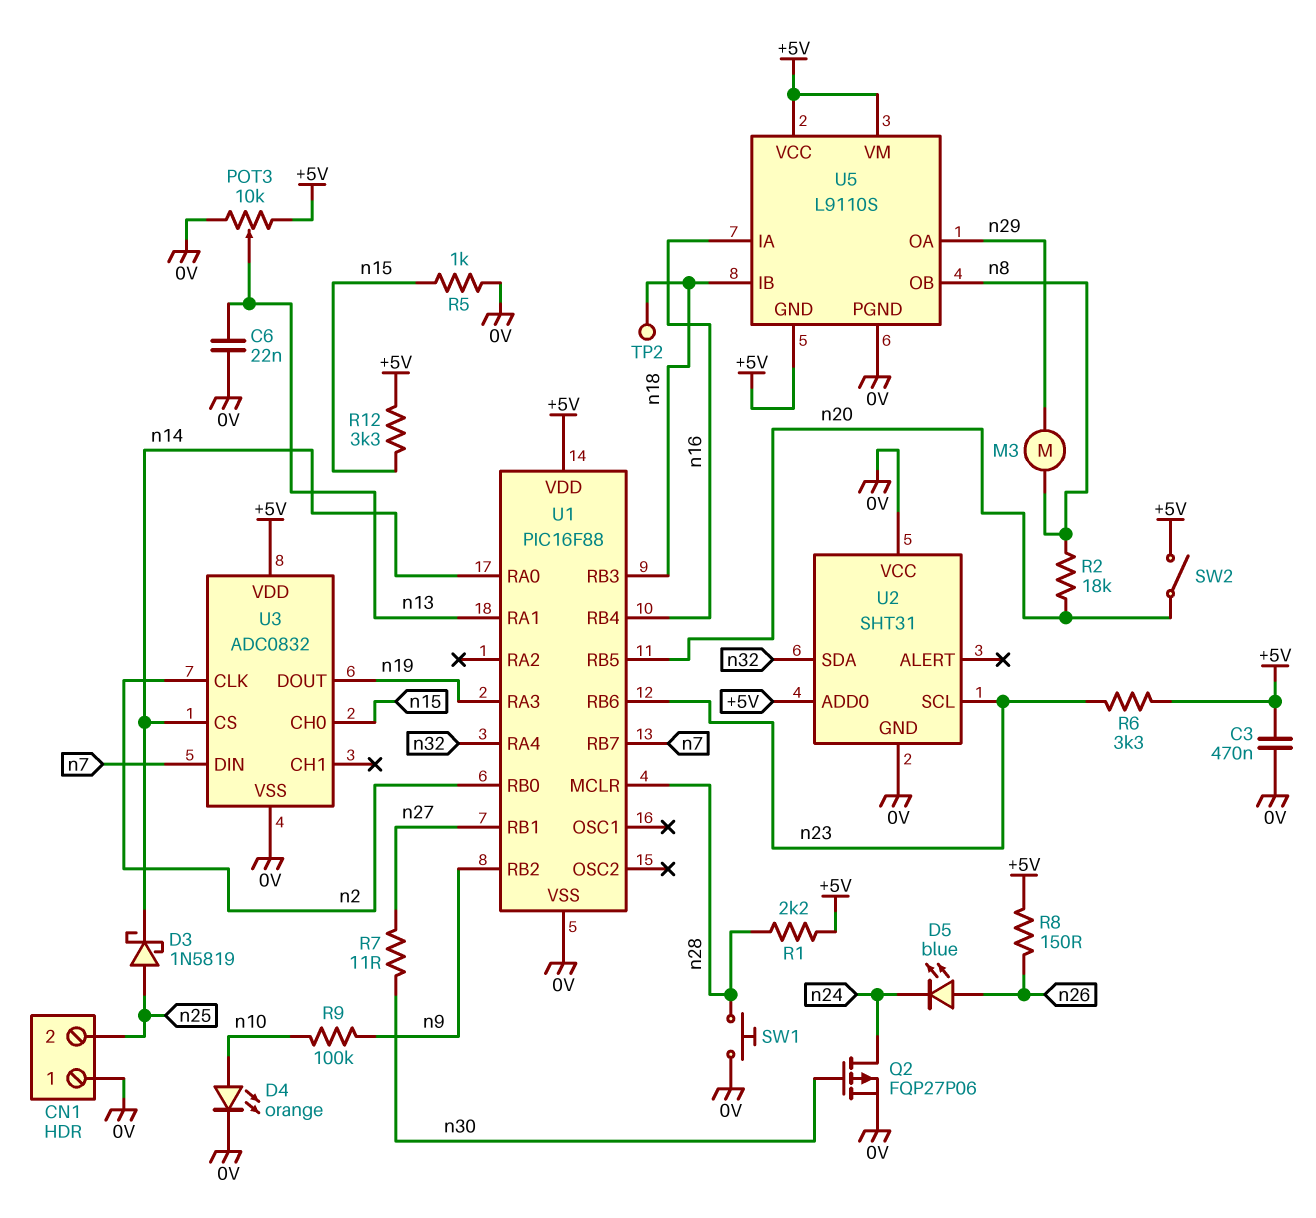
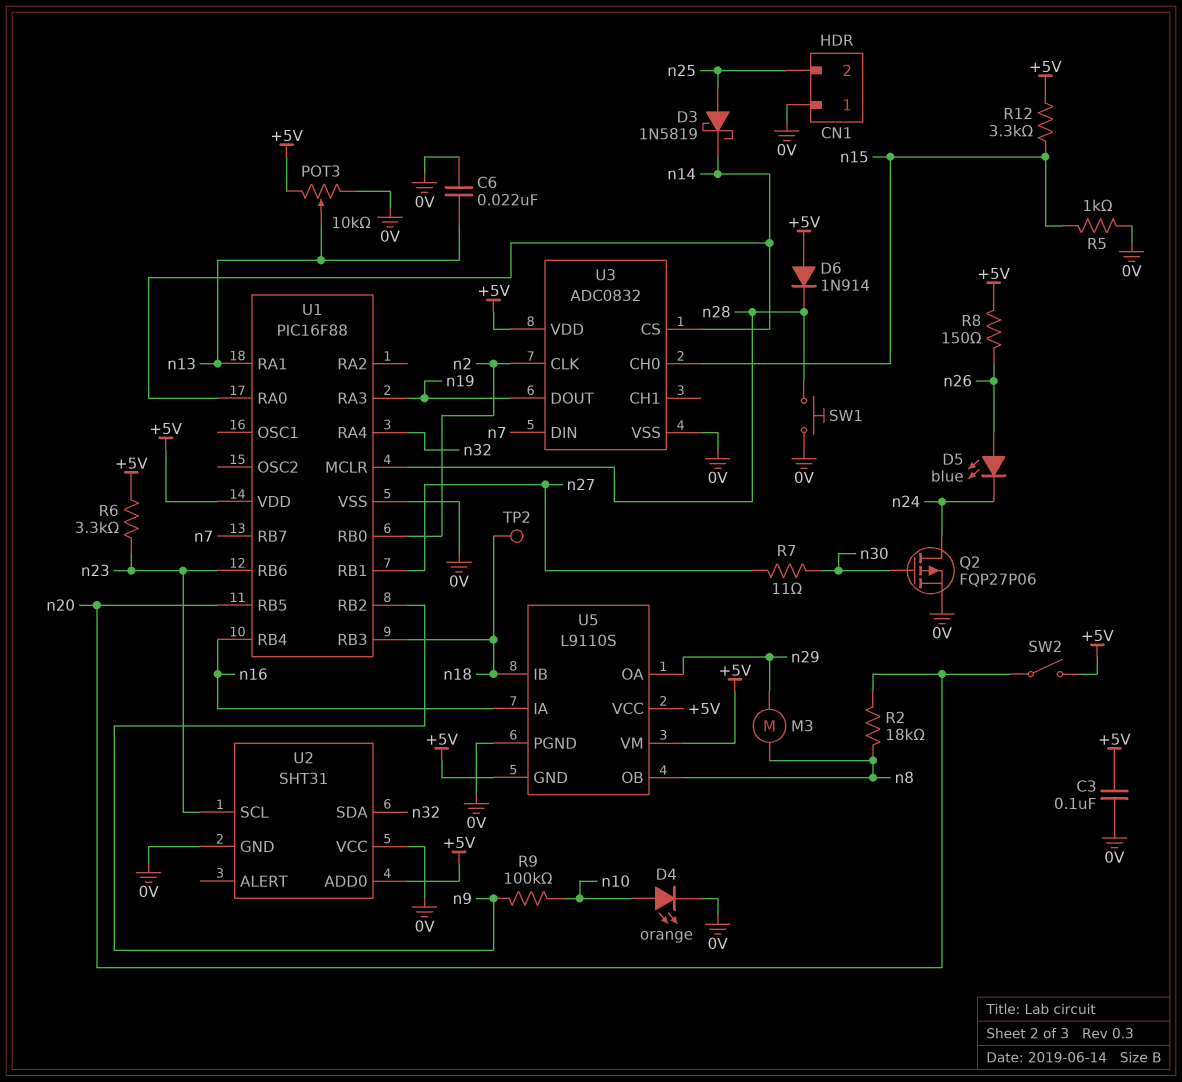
C3: 470nF (+5V, 0V) -> 100nF (+5V, 0V)
D6: none -> diode 1N914 (A +5V, K n28)
R1: 2.2k (+5V, n28) -> none

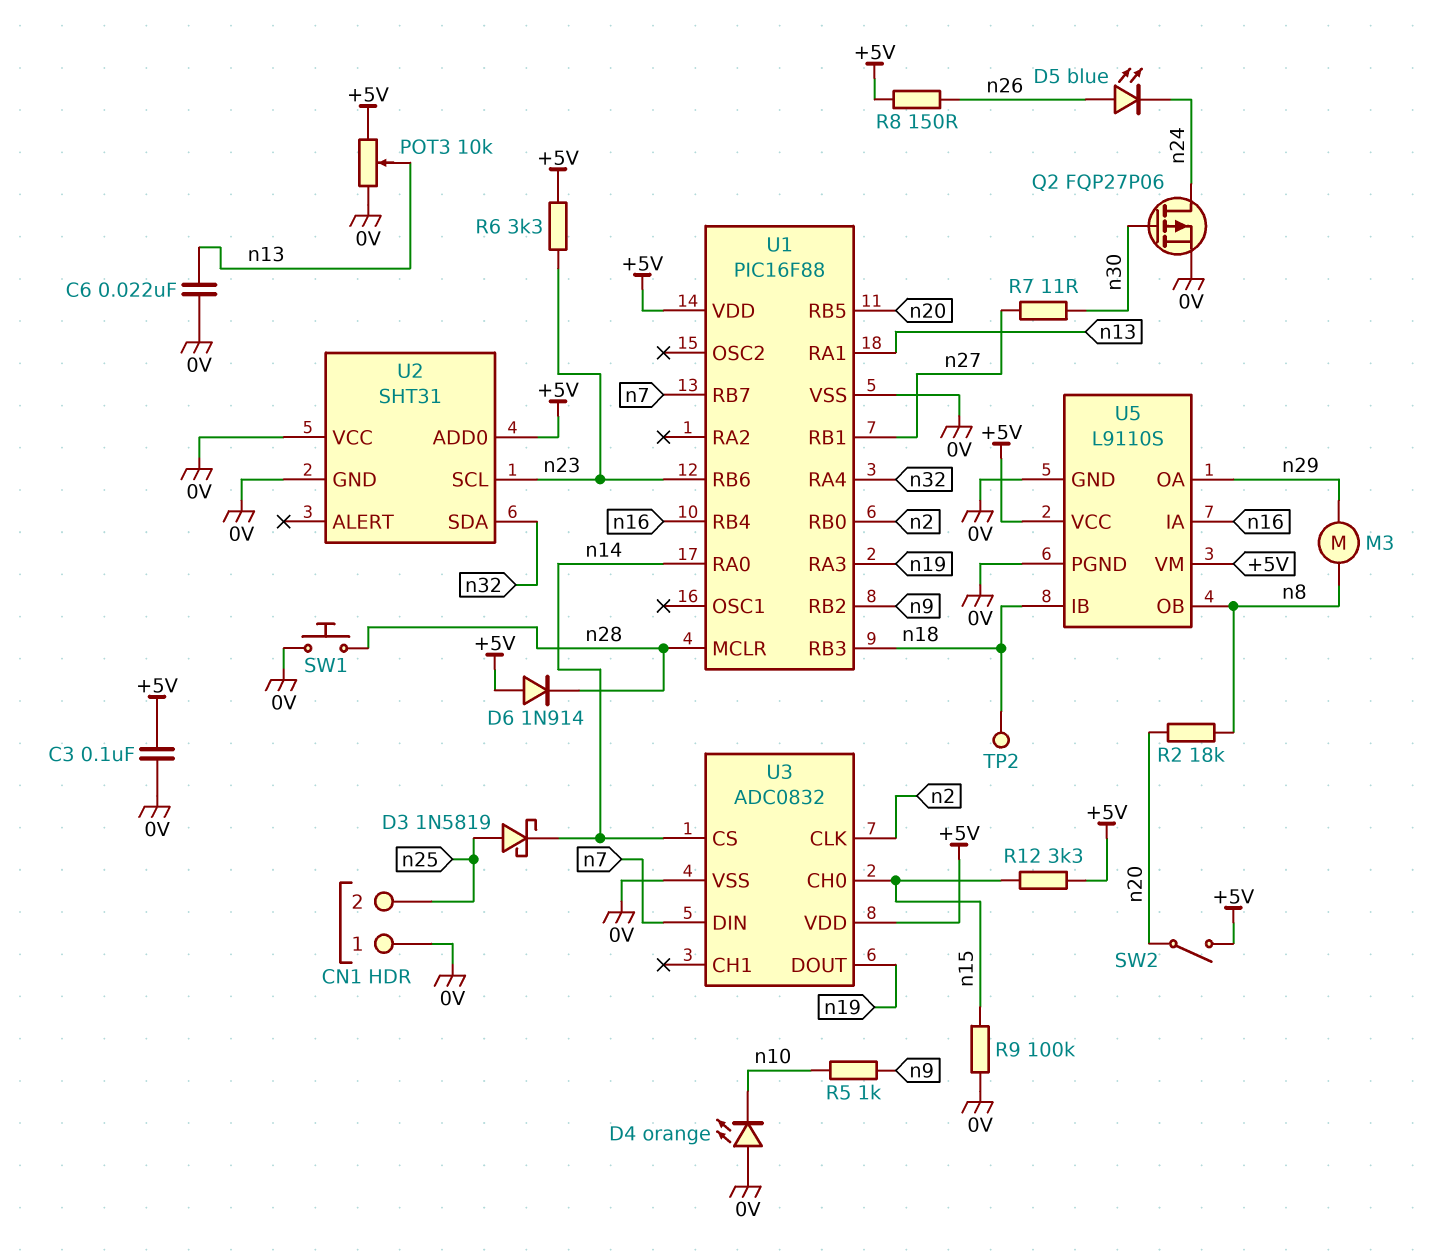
D4: LED orange (A n10, K 0V) -> LED orange (A 0V, K n10)
R5: 1k (0V, n15) -> 1k (n9, n10)
R9: 100k (n9, n10) -> 100k (0V, n15)
U5 pin GND: +5V -> 0V

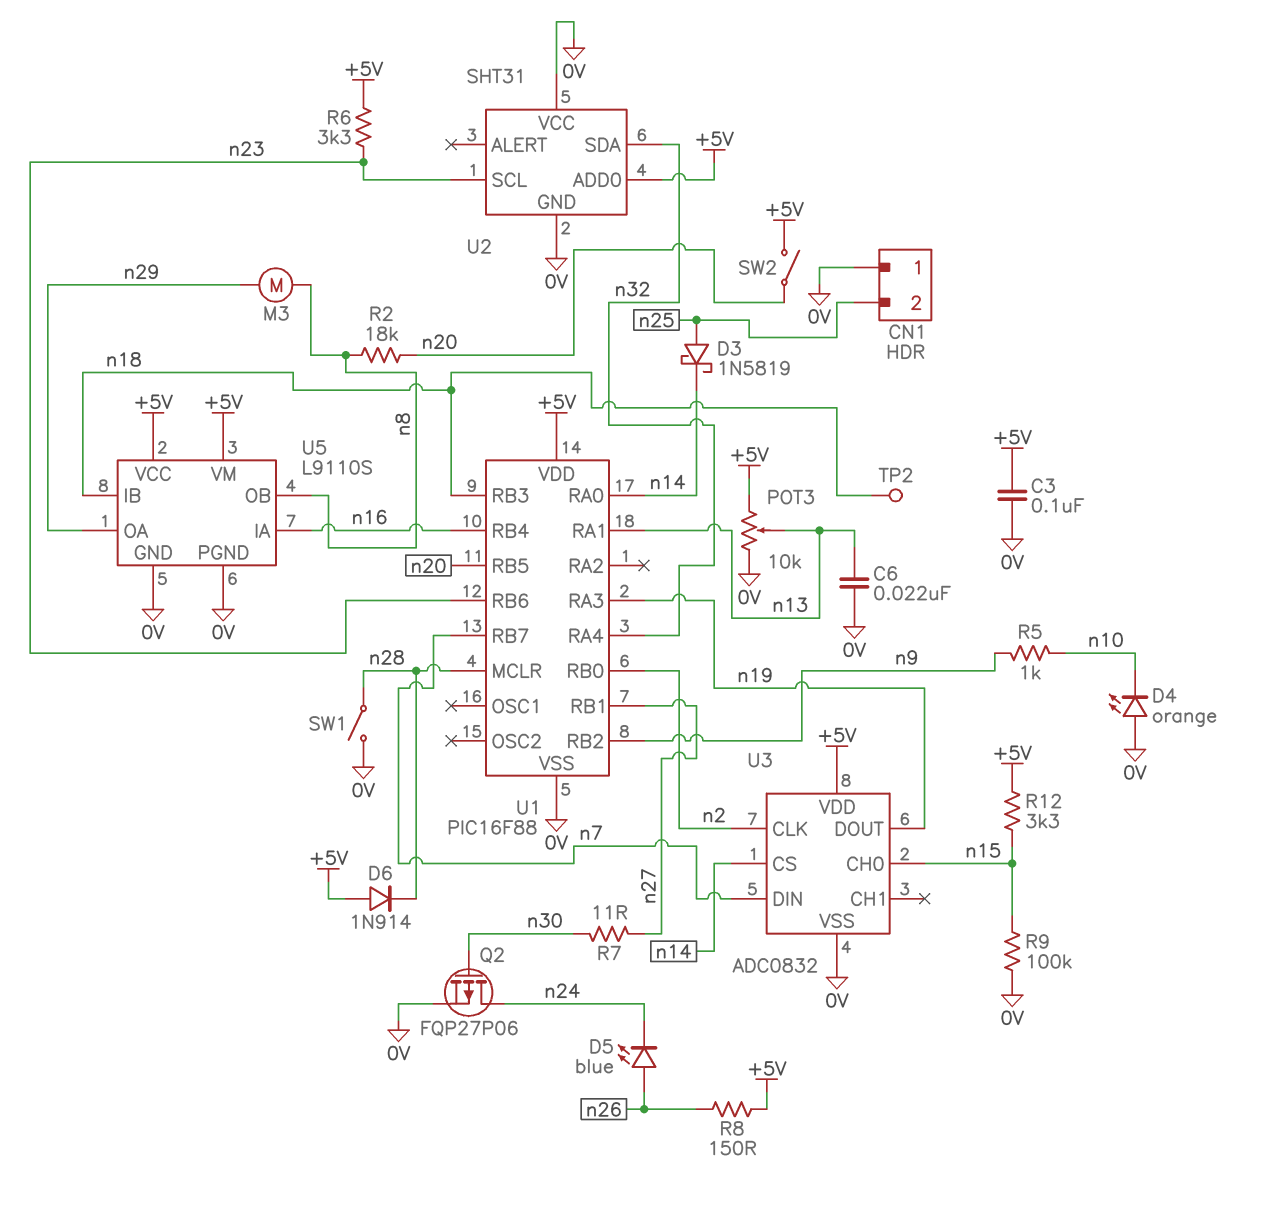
SW1: button (0V, n28) -> switch (0V, n28)

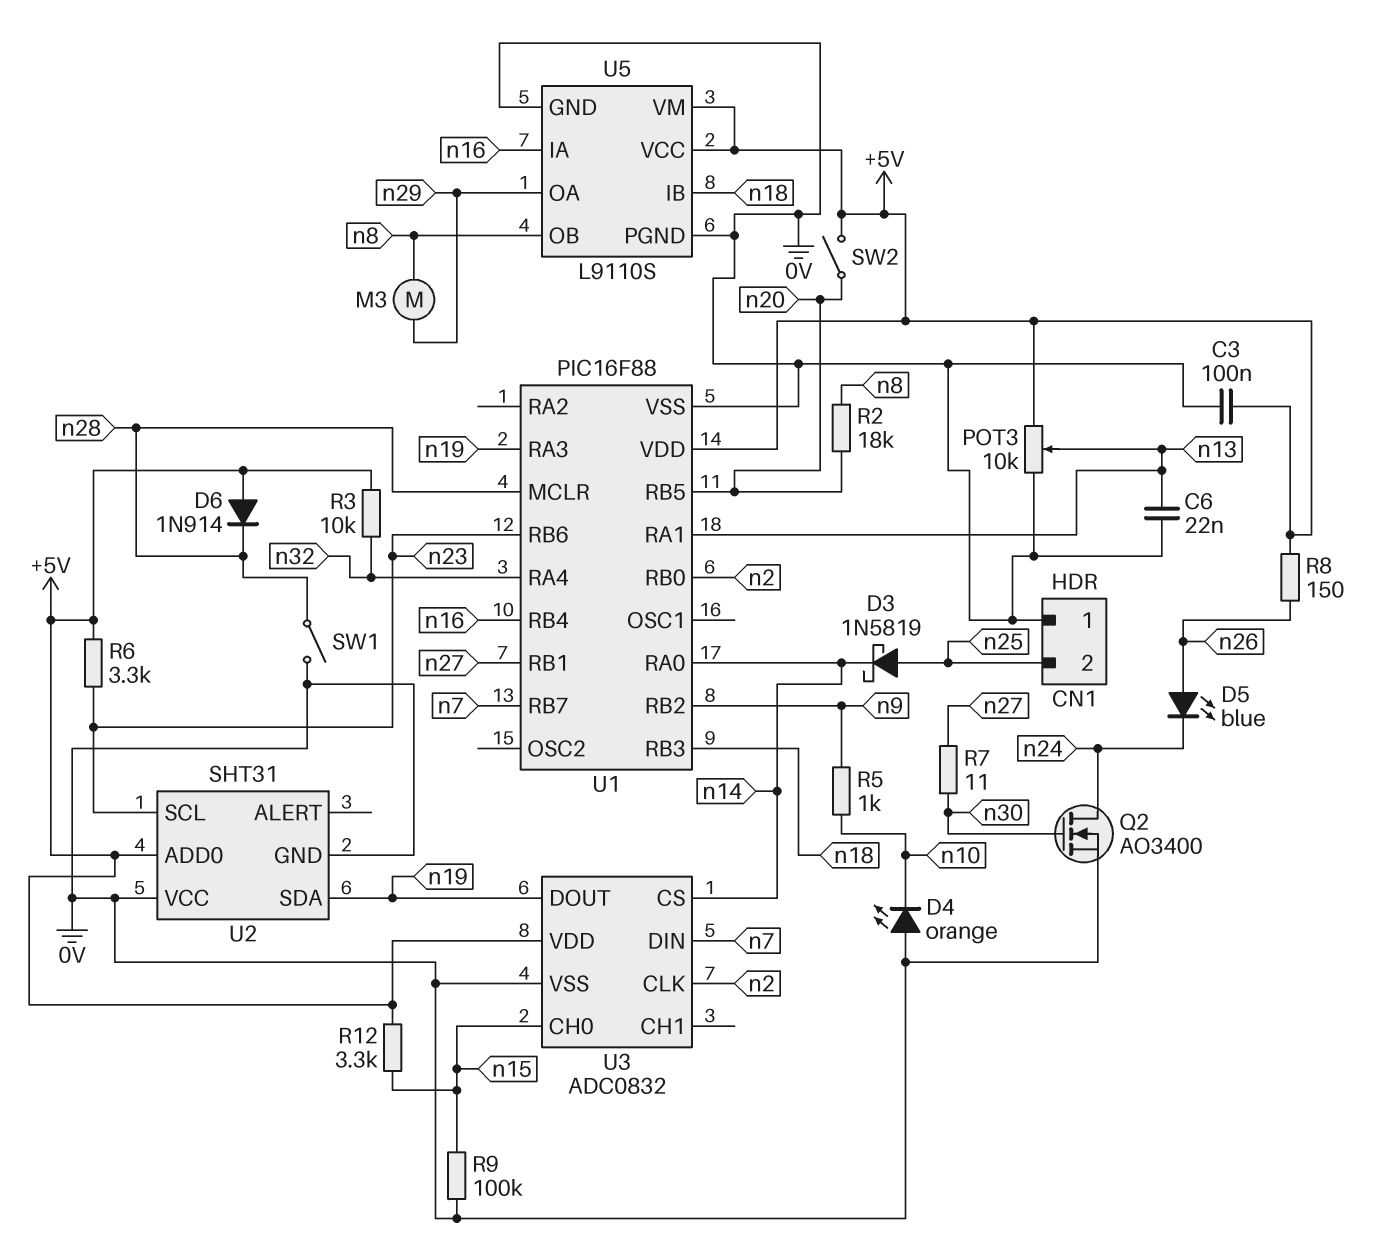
Q2: PMOS FQP27P06 (G n30, D n24, S 0V) -> NMOS AO3400 (G n30, D n24, S 0V)
R3: none -> 10k (+5V, n32)
TP2: test point (n18) -> none
U2 pin SDA: n32 -> n19

